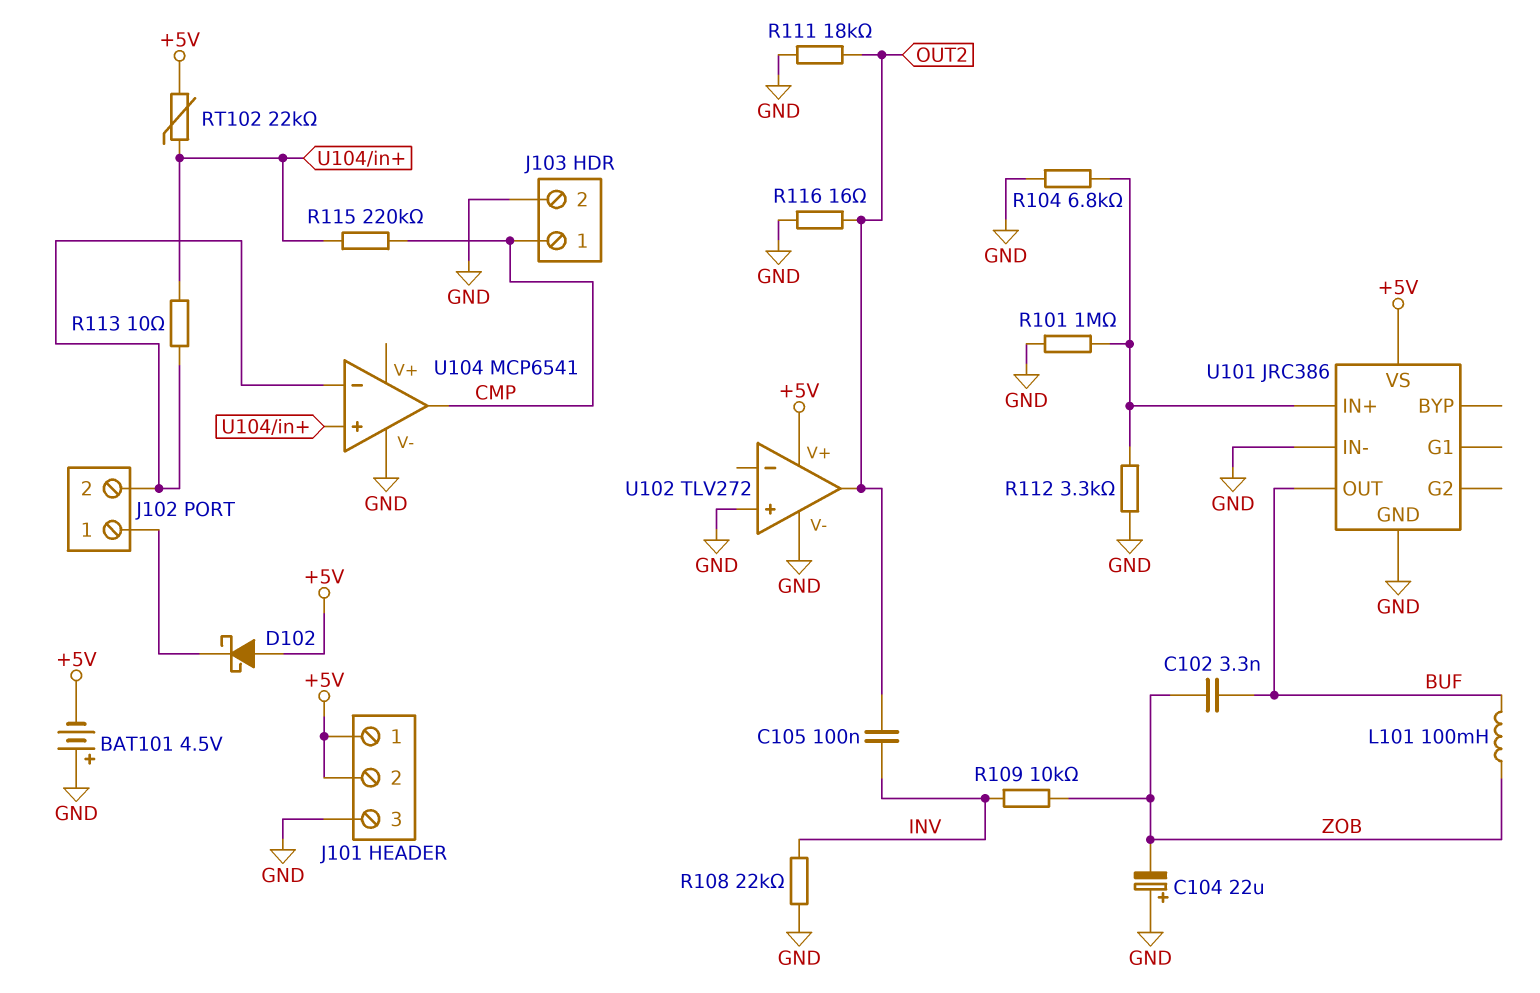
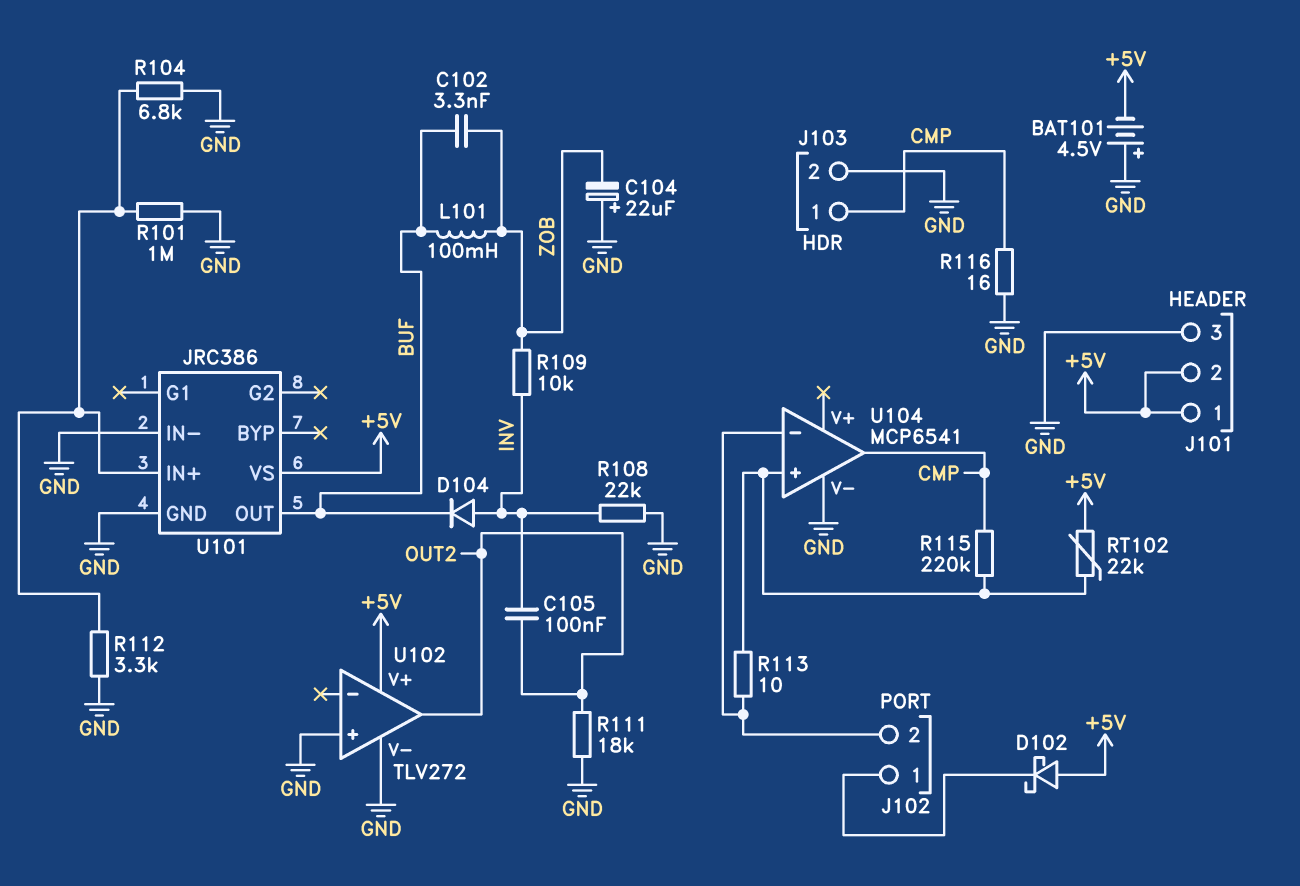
D104: none -> diode (A INV, K BUF)
R116: 16 (GND, OUT2) -> 16 (CMP, GND)

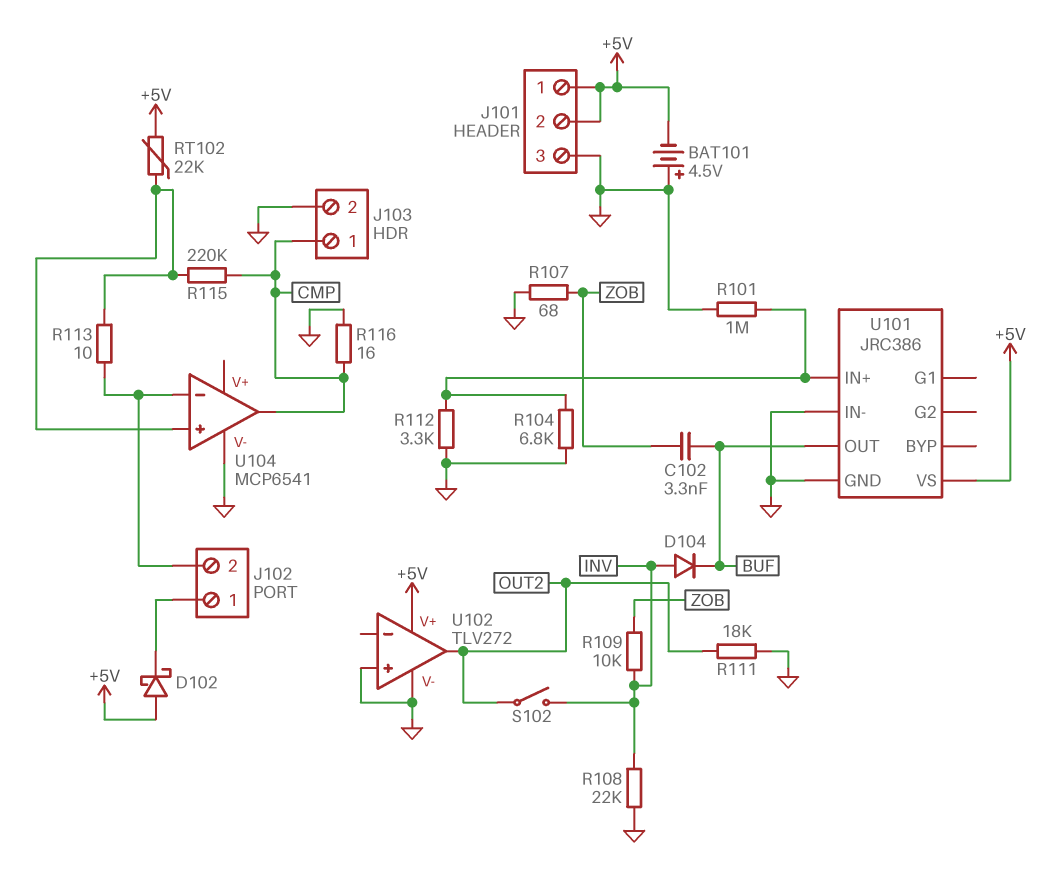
C104: 22uF (plus GND, minus ZOB) -> none
C105: 100nF (INV, OUT2) -> none
L101: 100mH (BUF, ZOB) -> none
R107: none -> 68 (GND, ZOB)
S102: none -> switch (INV, OUT2)

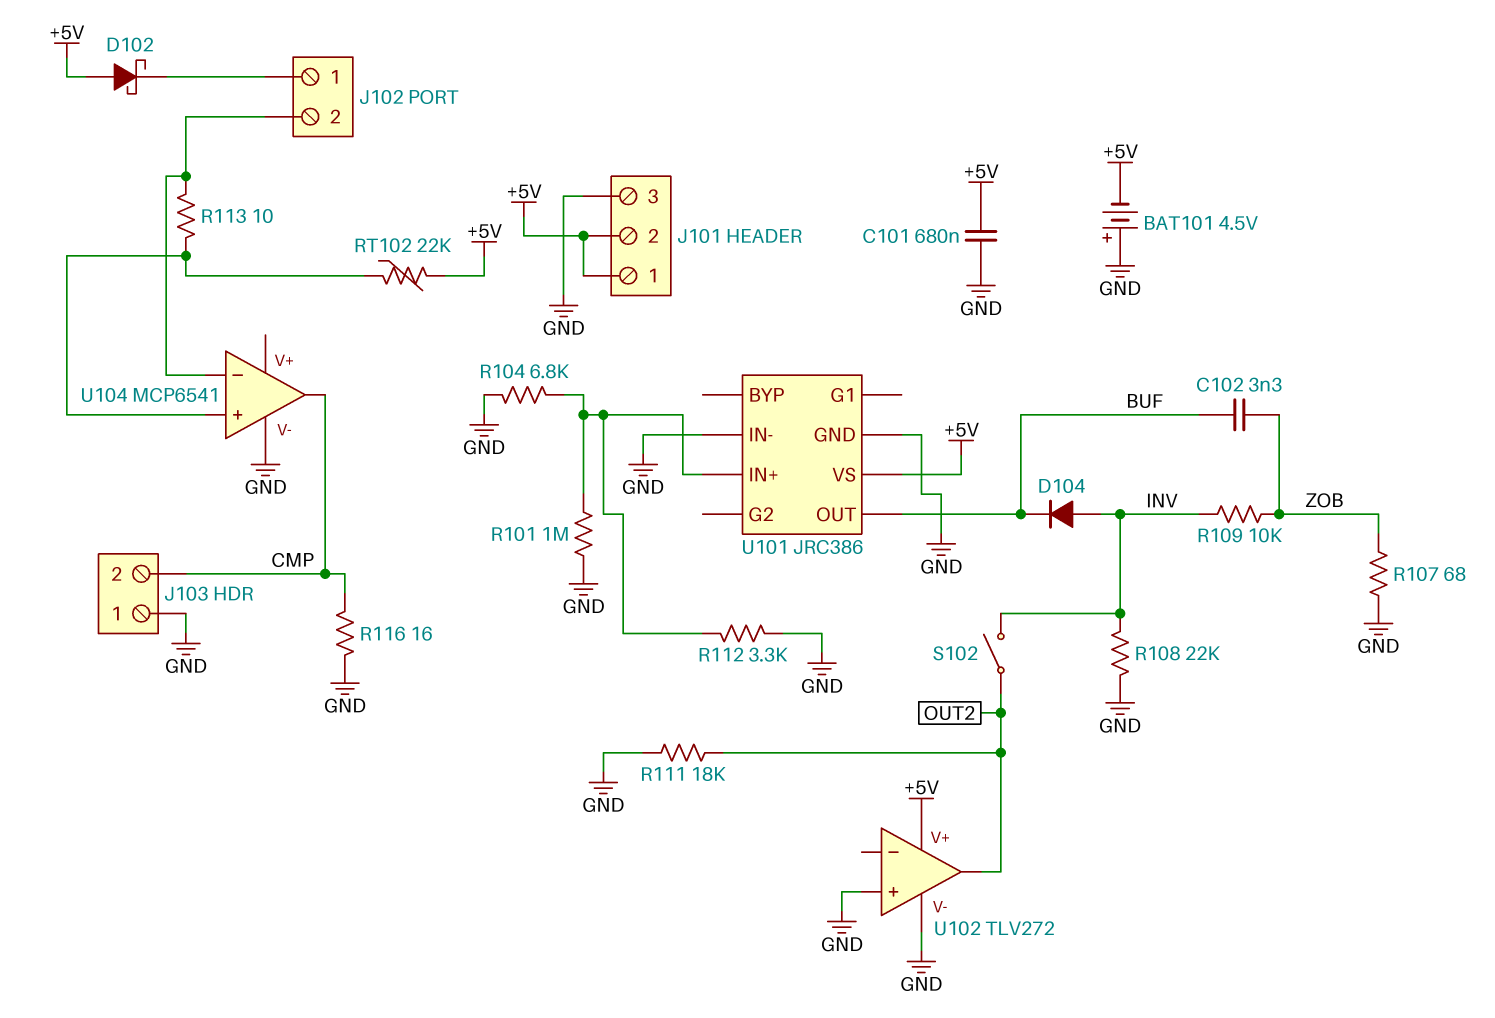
C101: none -> 680nF (+5V, GND)
J103 pin 1: CMP -> GND
J103 pin 2: GND -> CMP
R115: 220k (CMP, U104/in+) -> none

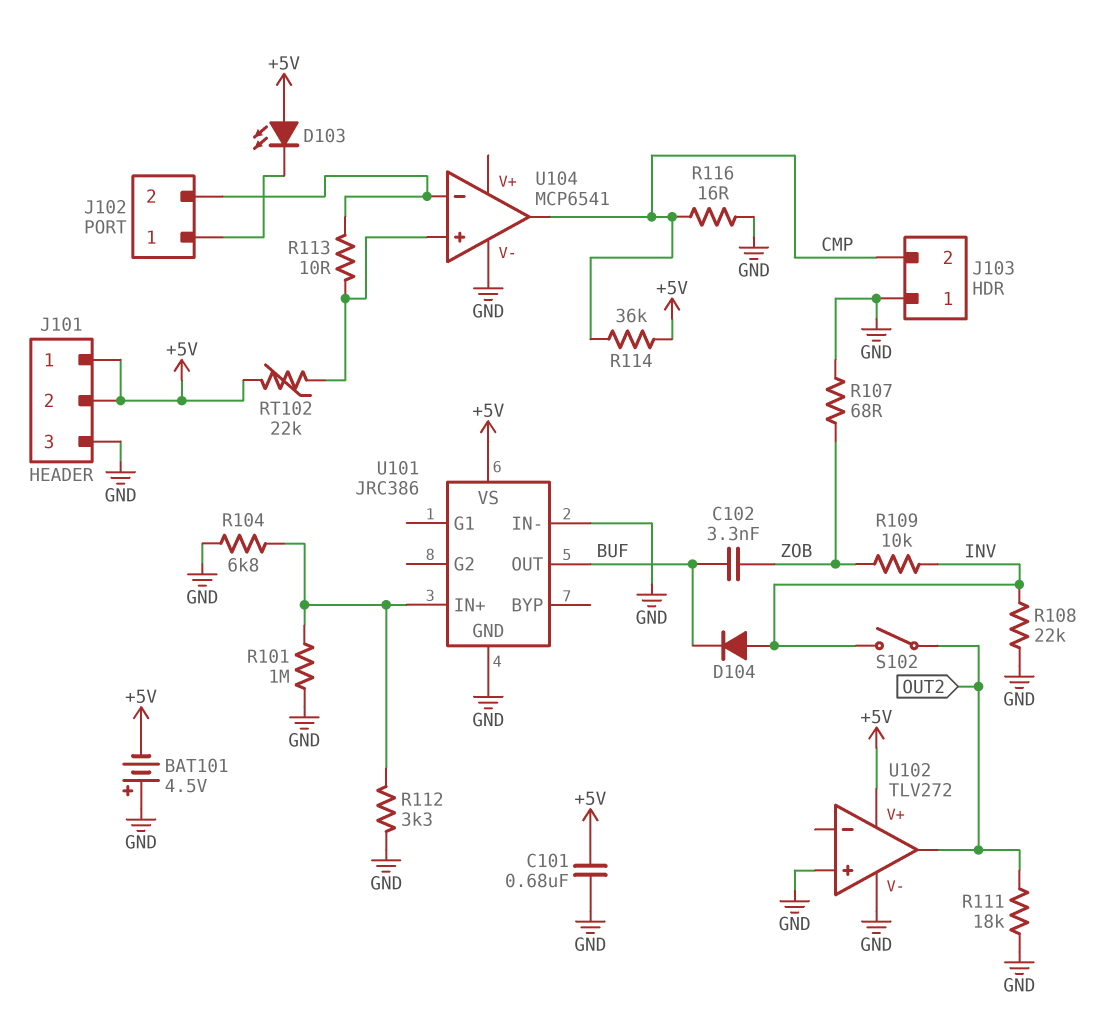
D102: schottky (A +5V, K J102/1) -> none
D103: none -> LED (A +5V, K J102/1)
R114: none -> 36k (+5V, CMP)

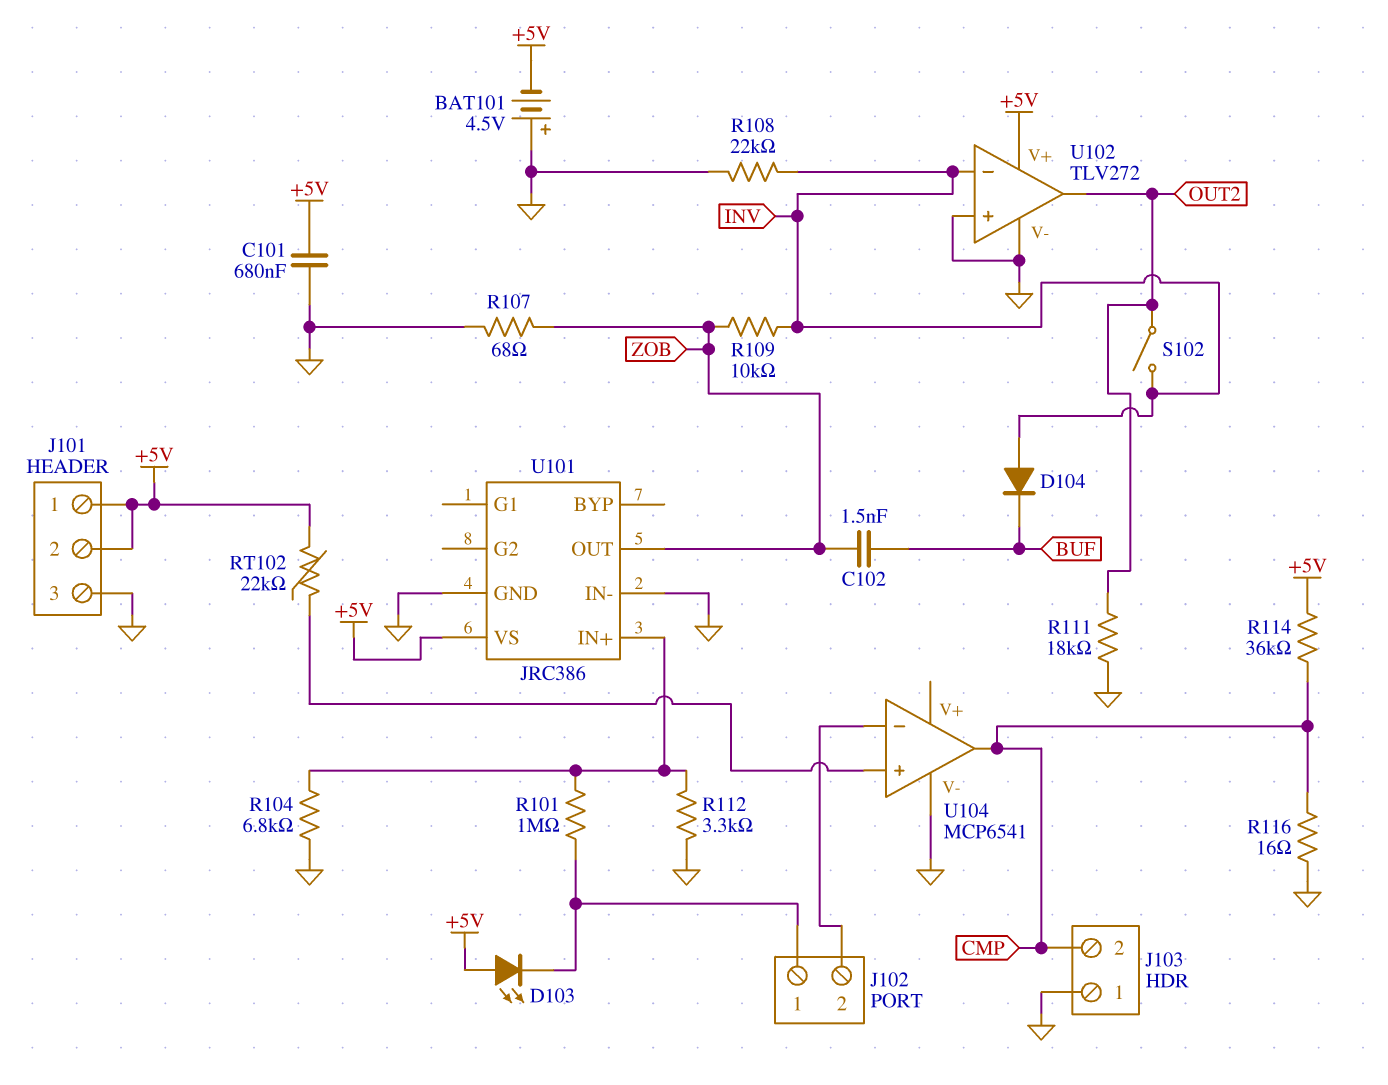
C102: 3.3nF (BUF, ZOB) -> 1.5nF (BUF, ZOB)
R101: 1M (GND, U101/IN+) -> 1M (J102/1, U101/IN+)
R113: 10 (J102/2, U104/in+) -> none
U101 pin OUT: BUF -> ZOB
U102 pin in-: none -> INV

